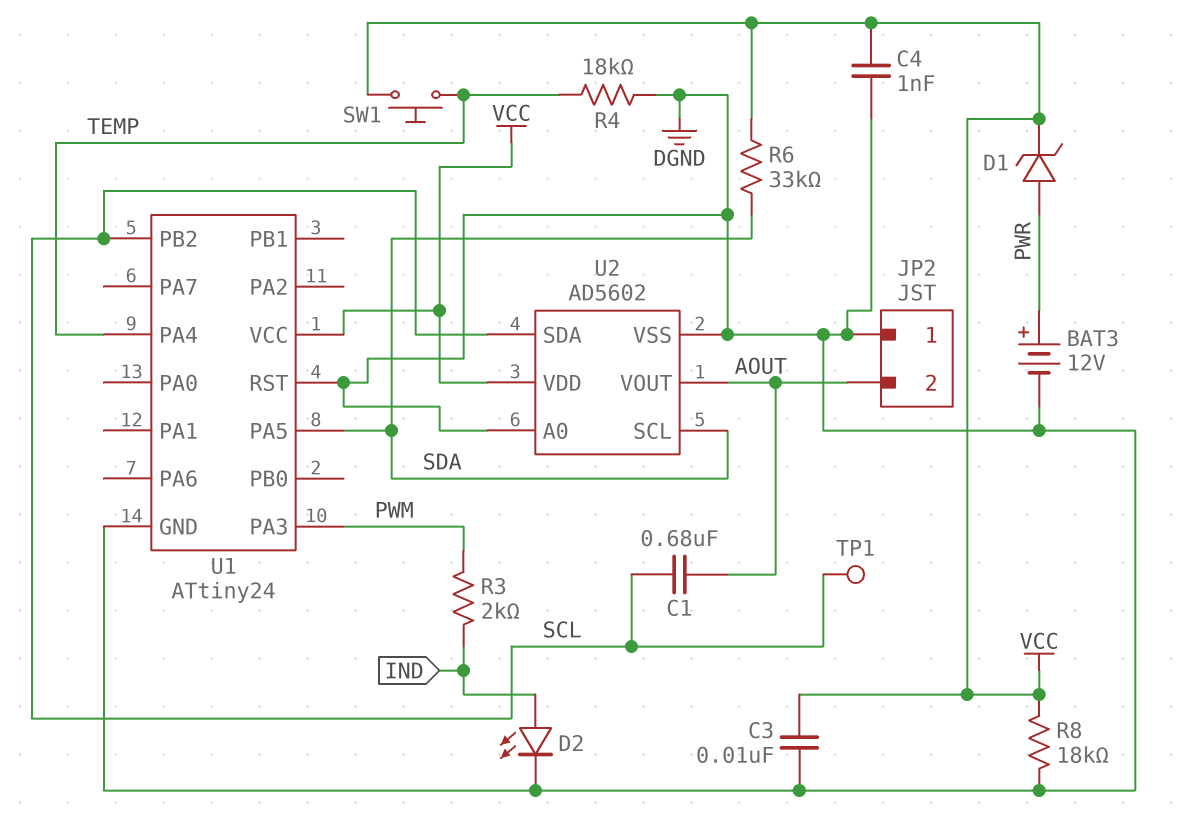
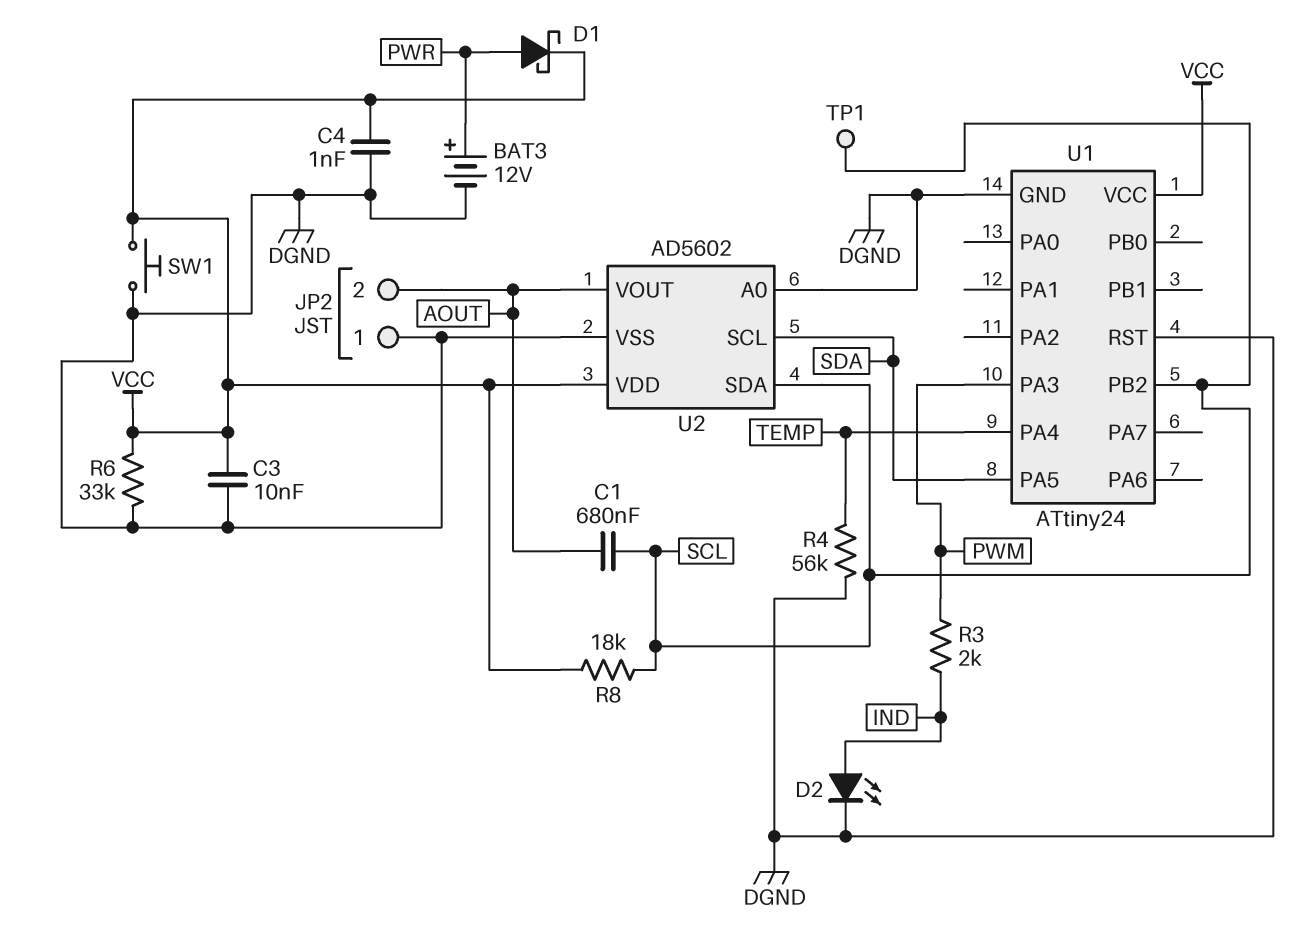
D1: zener (A PWR, K VCC) -> schottky (A PWR, K VCC)
R4: 18k (DGND, TEMP) -> 56k (DGND, TEMP)
R6: 33k (SDA, VCC) -> 33k (DGND, VCC)
R8: 18k (DGND, VCC) -> 18k (SCL, VCC)
SW1: button (TEMP, VCC) -> button (DGND, VCC)

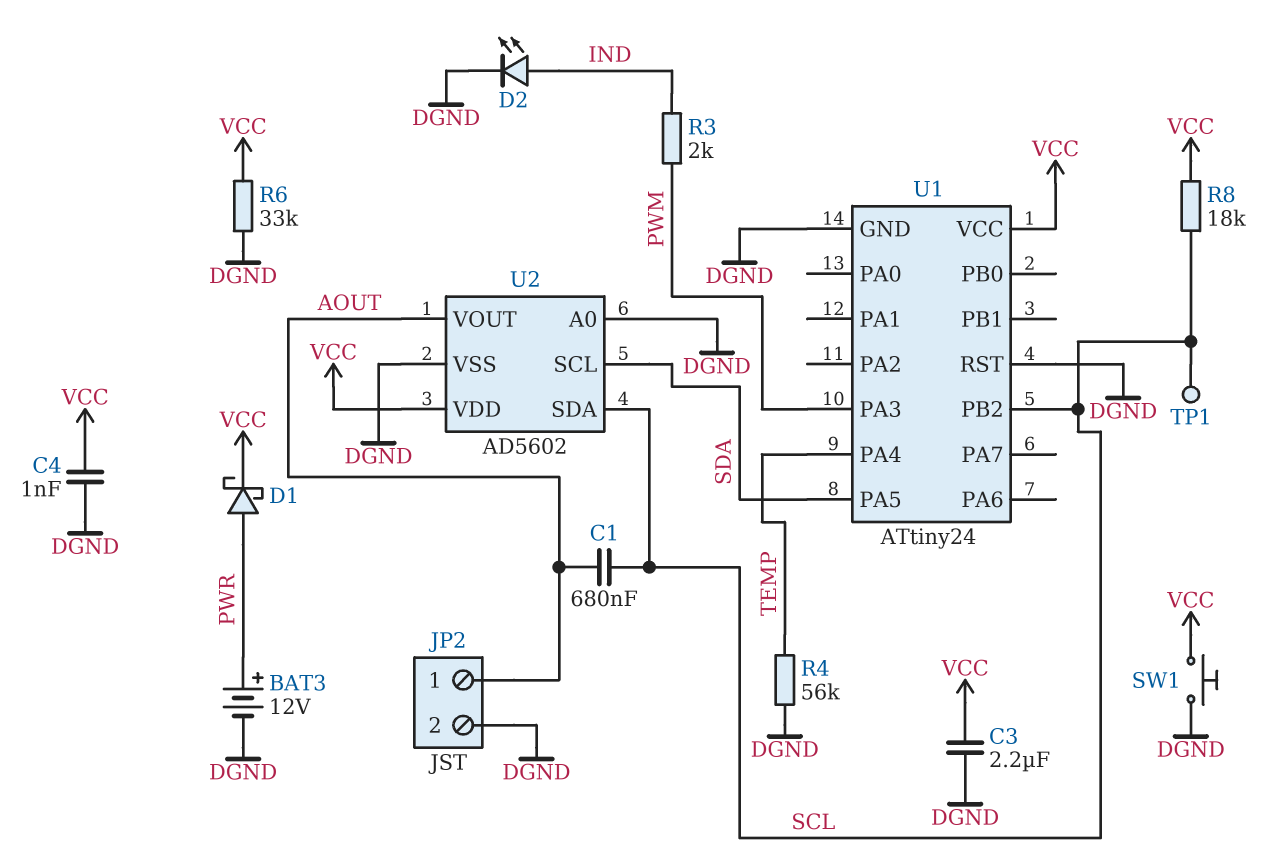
C3: 10nF (DGND, VCC) -> 2.2uF (DGND, VCC)
JP2 pin 1: DGND -> AOUT
JP2 pin 2: AOUT -> DGND

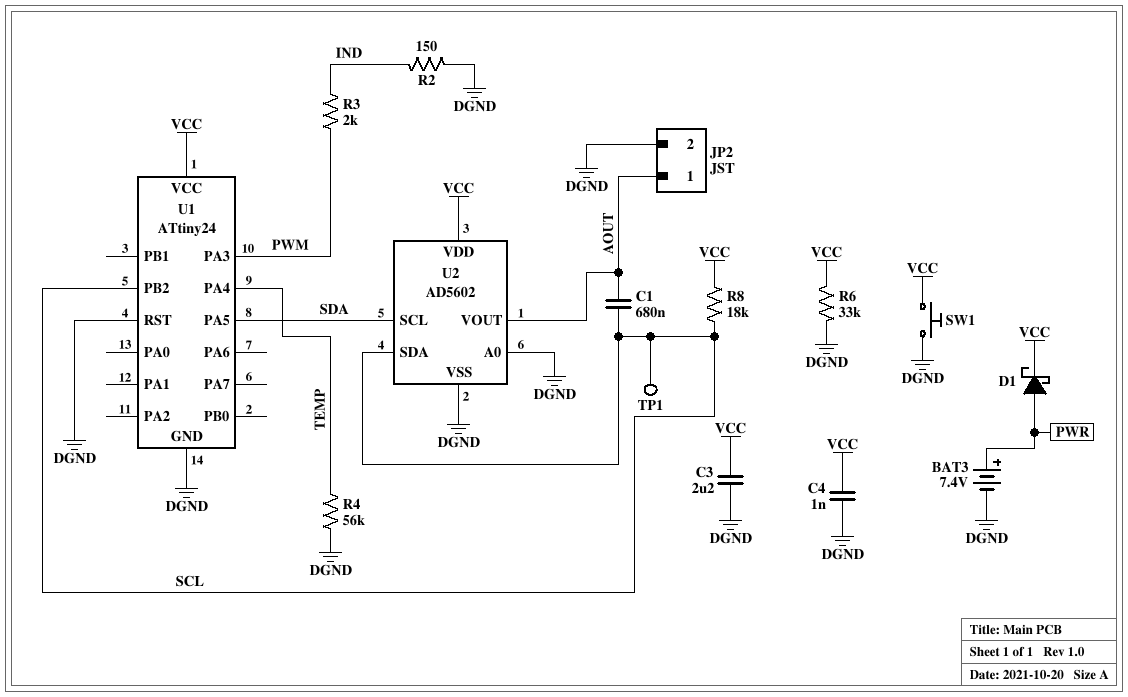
BAT3: 12V (plus PWR, minus DGND) -> 7.4V (plus PWR, minus DGND)
D2: LED (A IND, K DGND) -> none
R2: none -> 150 (DGND, IND)

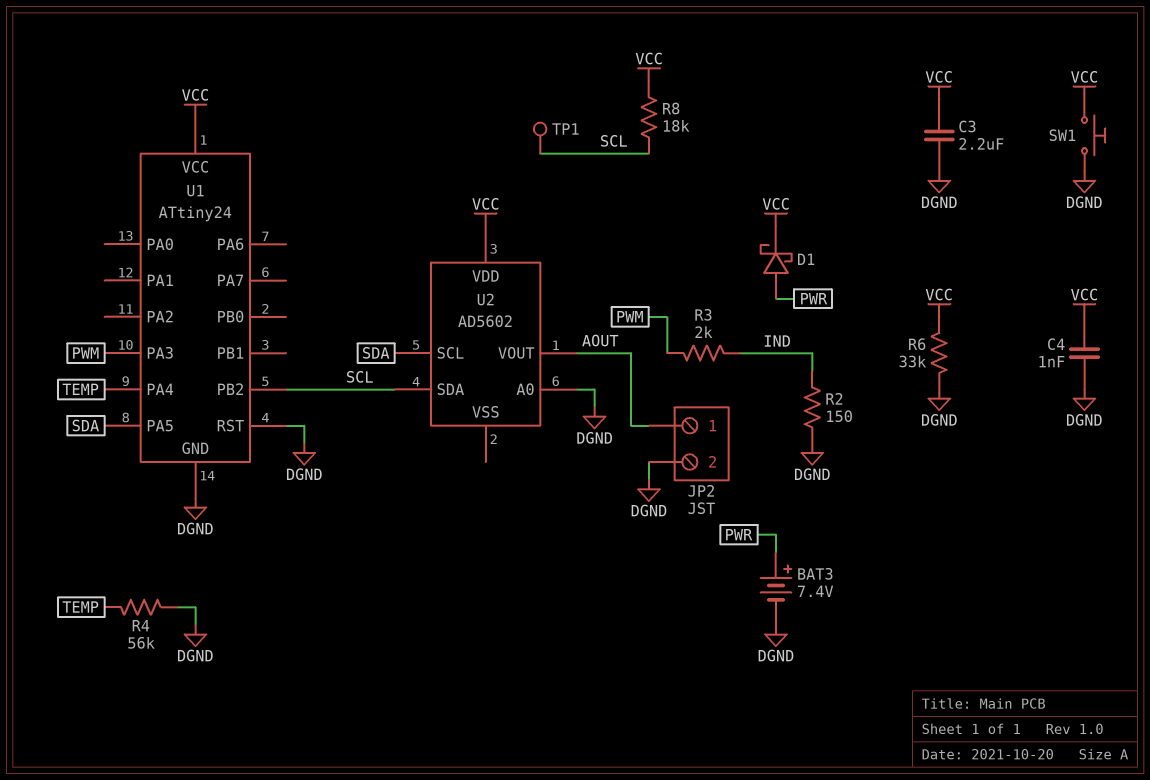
C1: 680nF (AOUT, SCL) -> none
U2 pin VSS: DGND -> none

